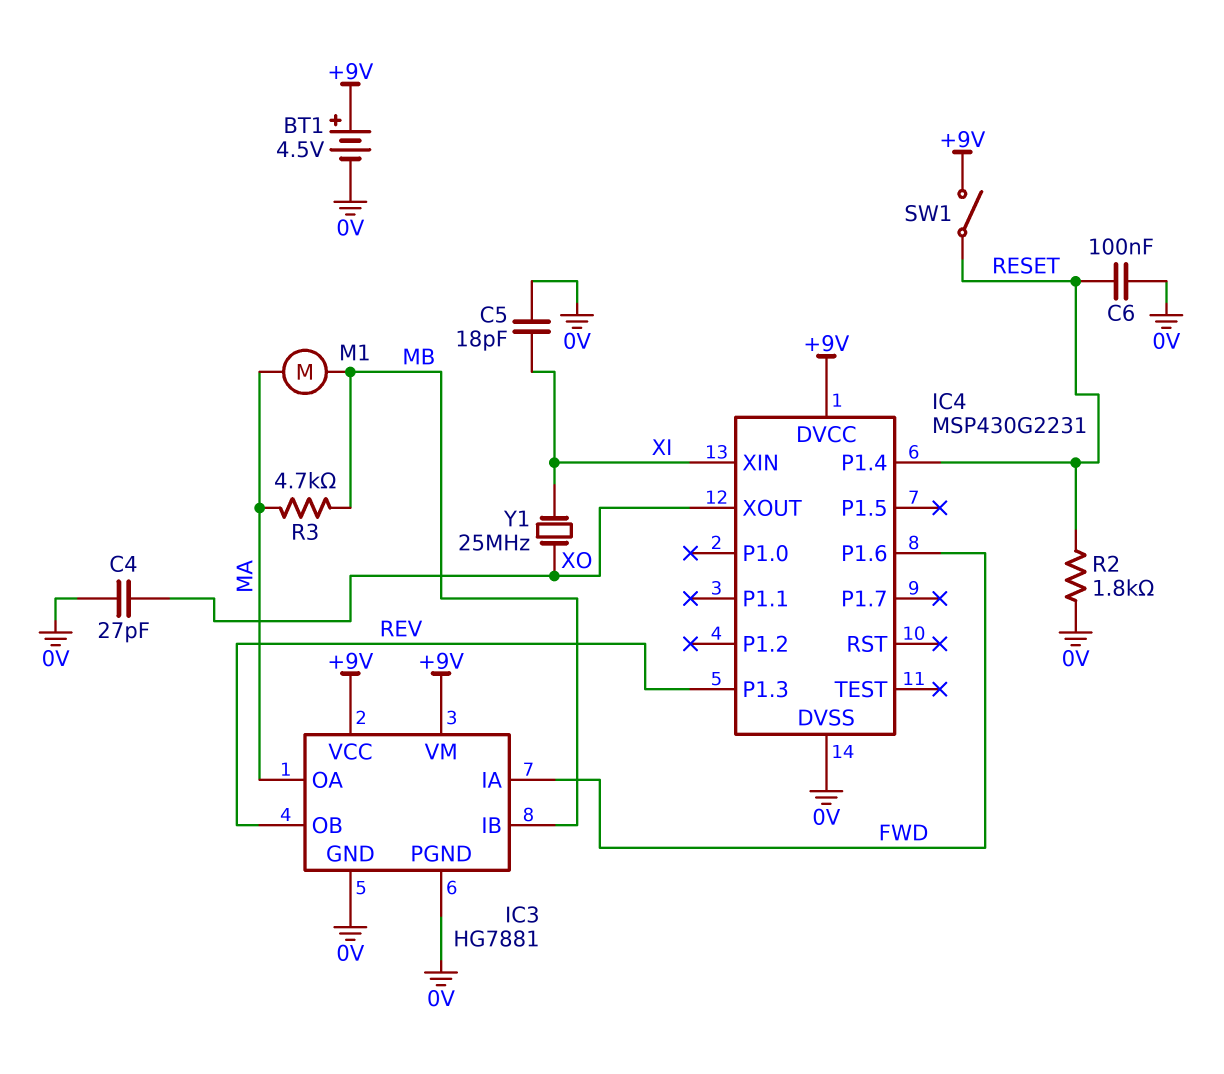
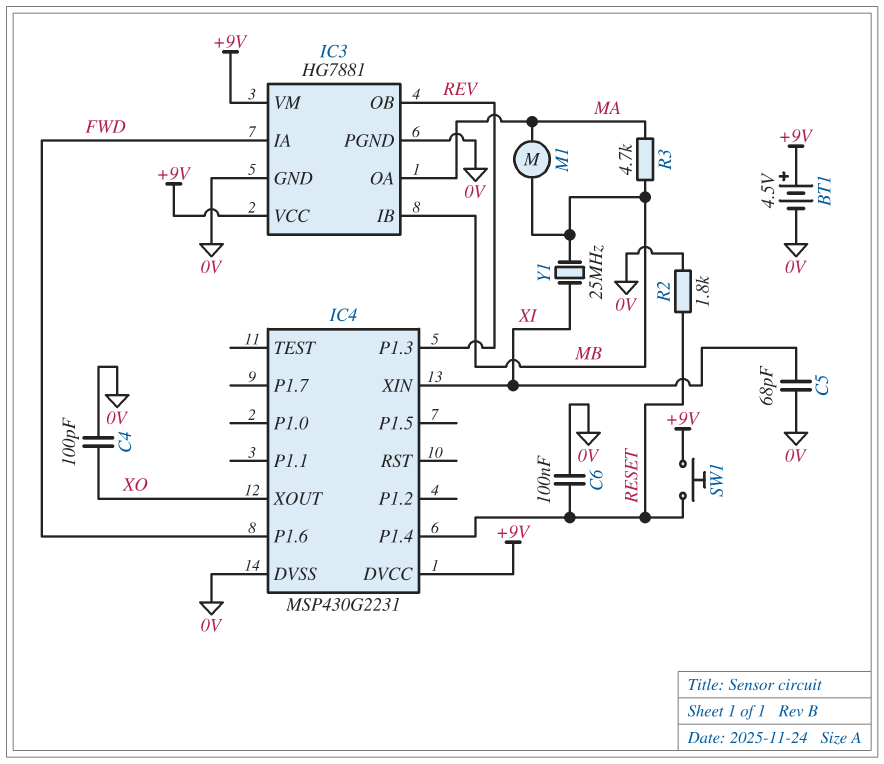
C4: 27pF (0V, XO) -> 100pF (0V, XO)
C5: 18pF (0V, XI) -> 68pF (0V, XI)
SW1: switch (+9V, RESET) -> button (+9V, RESET)
Y1: 25MHz (XI, XO) -> 25MHz (MB, XI)

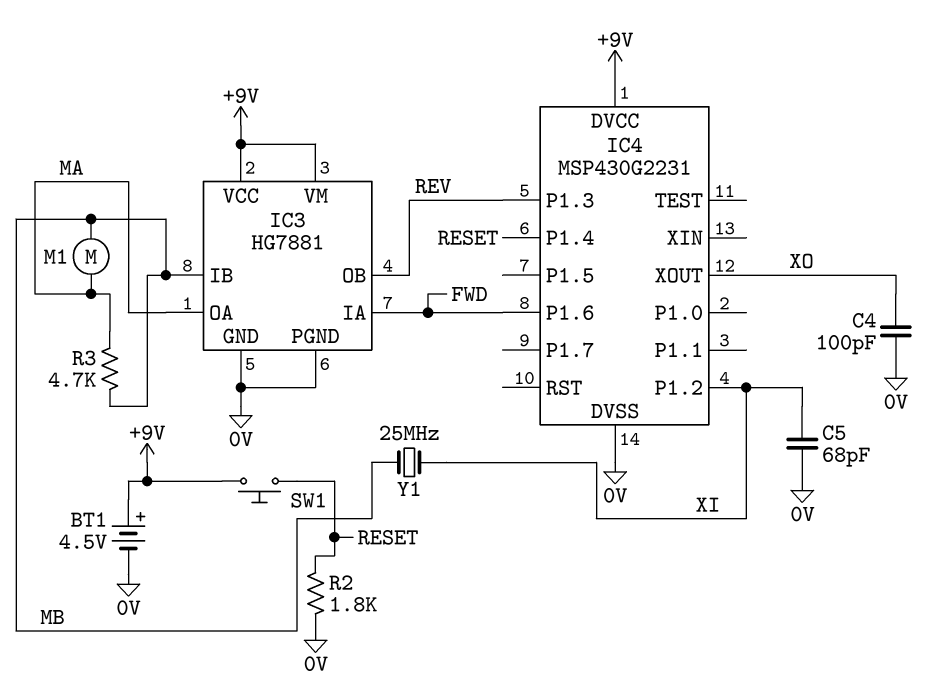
C6: 100nF (0V, RESET) -> none
IC4 pin P1.2: none -> XI
IC4 pin XIN: XI -> none

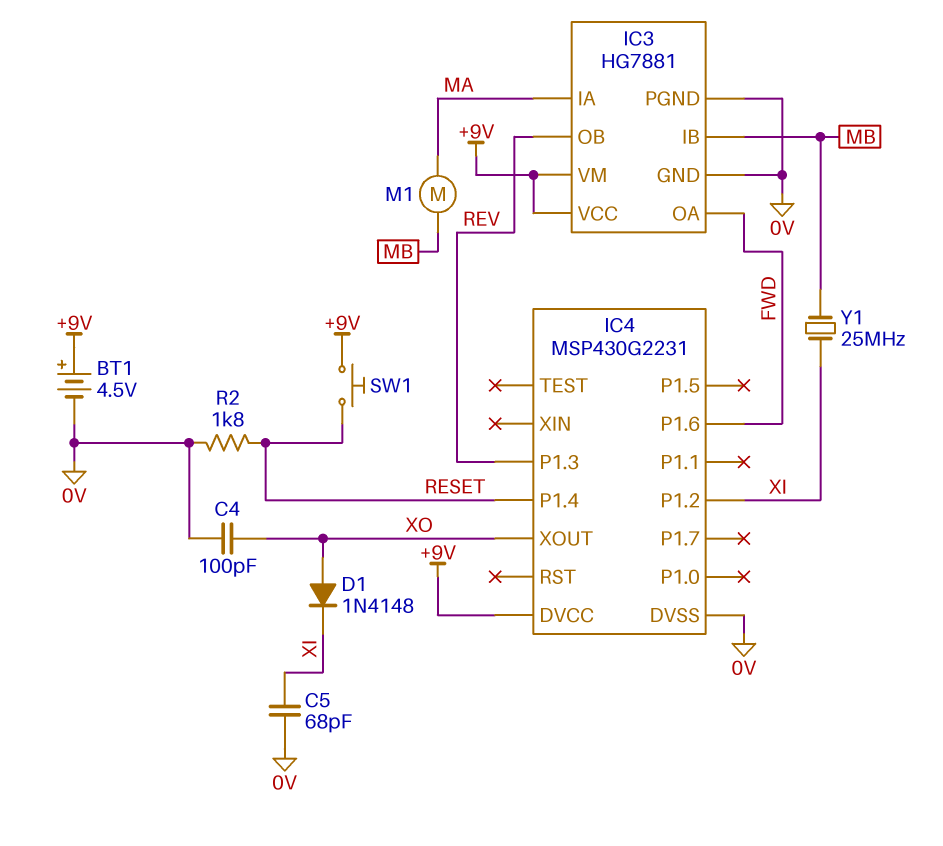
D1: none -> diode 1N4148 (A XO, K XI)
IC3 pin IA: FWD -> MA
IC3 pin OA: MA -> FWD
R3: 4.7k (MA, MB) -> none

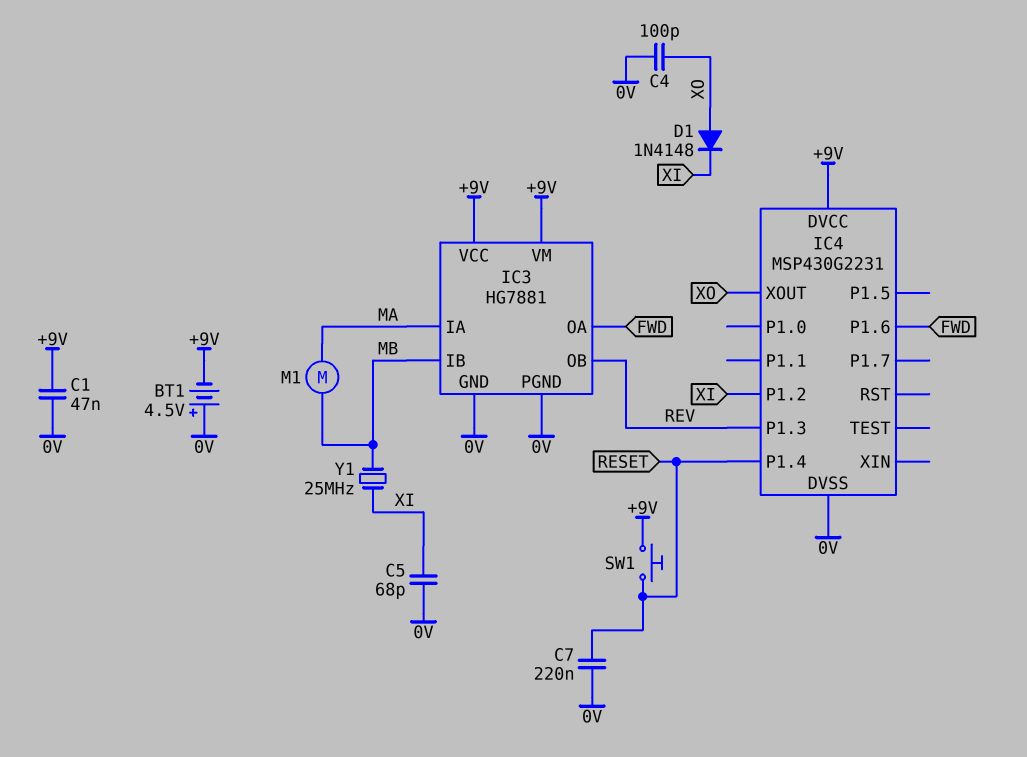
BT1: 4.5V (plus +9V, minus 0V) -> 4.5V (plus 0V, minus +9V)
C1: none -> 47nF (+9V, 0V)
C7: none -> 220nF (0V, RESET)
R2: 1.8k (0V, RESET) -> none

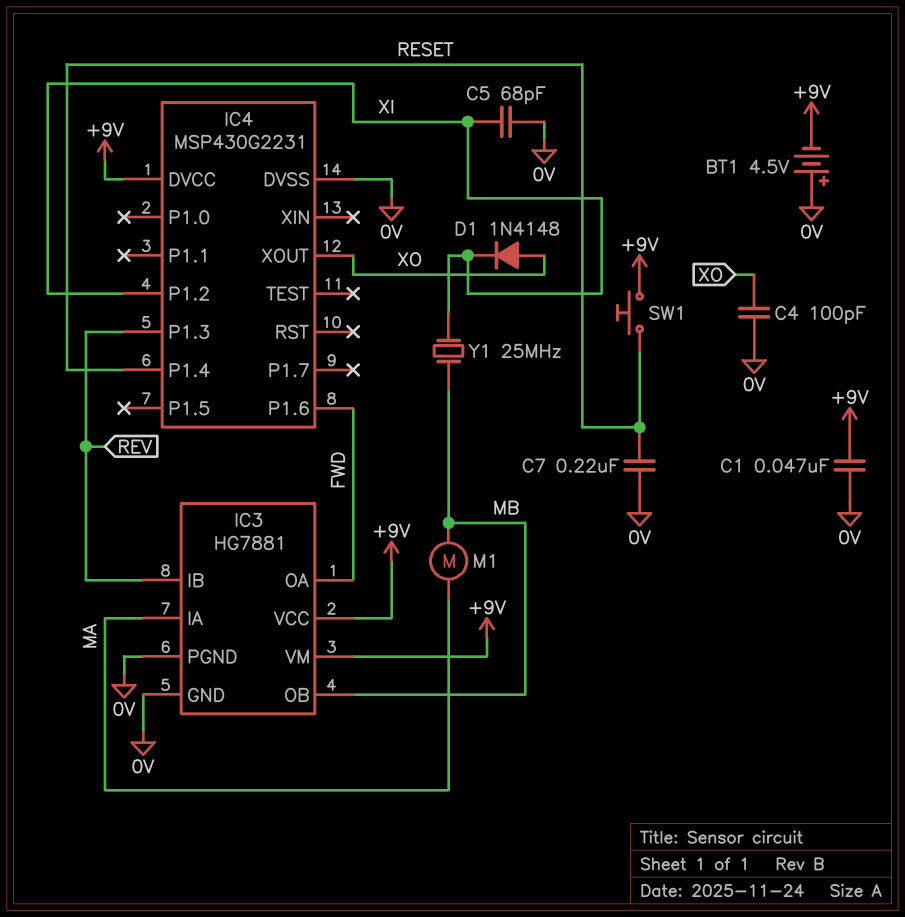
IC3 pin IB: MB -> REV
IC3 pin OB: REV -> MB

